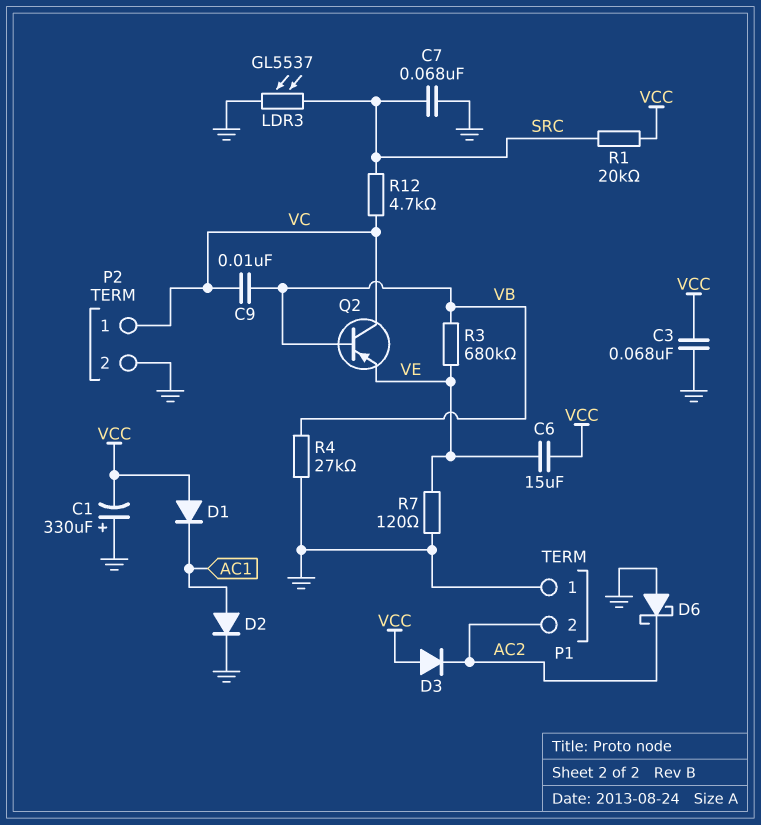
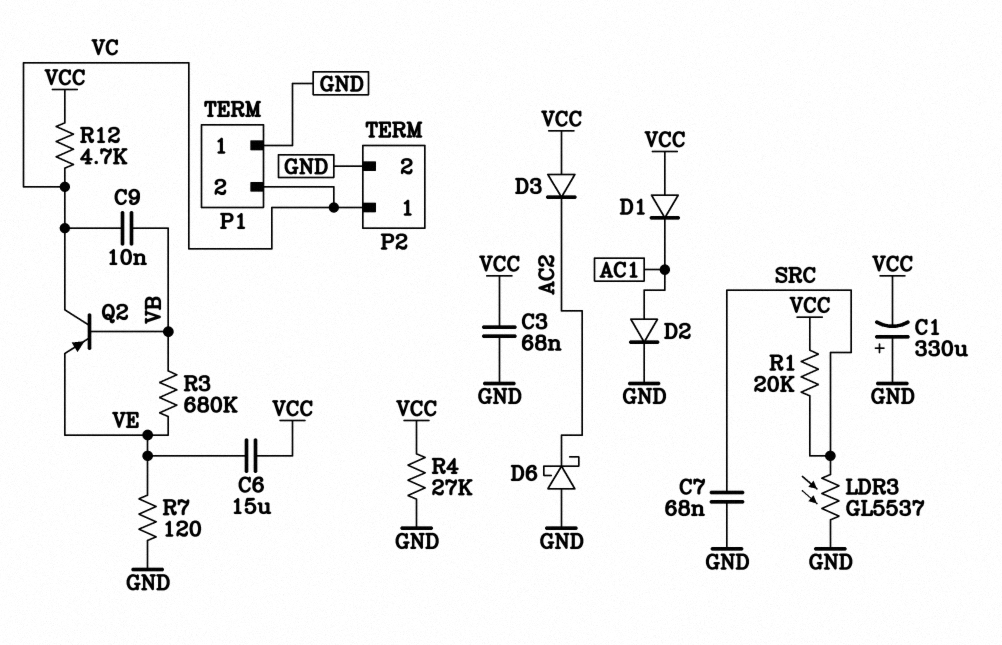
P1 pin 2: AC2 -> VC
R4: 27k (GND, VB) -> 27k (GND, VCC)
R12: 4.7k (SRC, VC) -> 4.7k (VC, VCC)

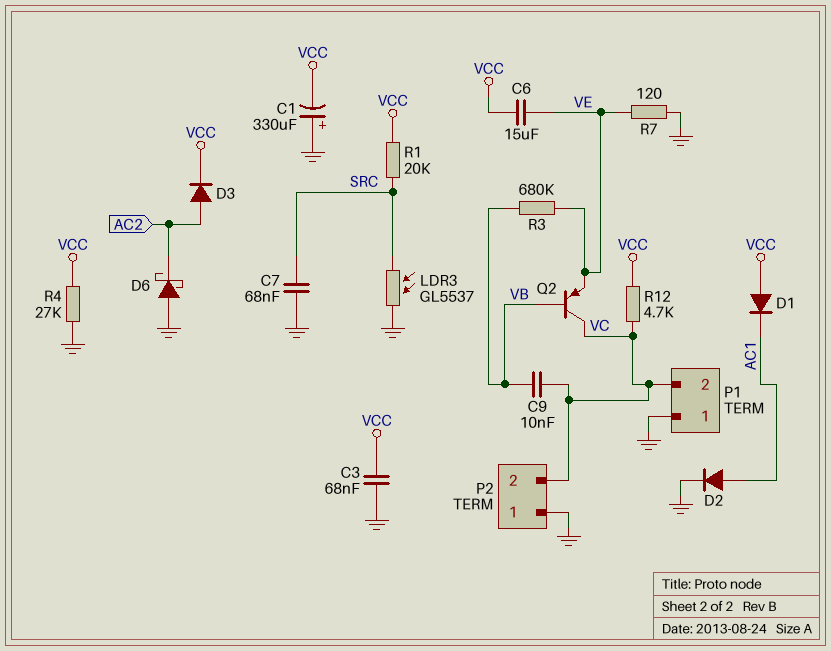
D3: diode (A VCC, K AC2) -> diode (A AC2, K VCC)
P2 pin 1: VC -> GND
P2 pin 2: GND -> VC

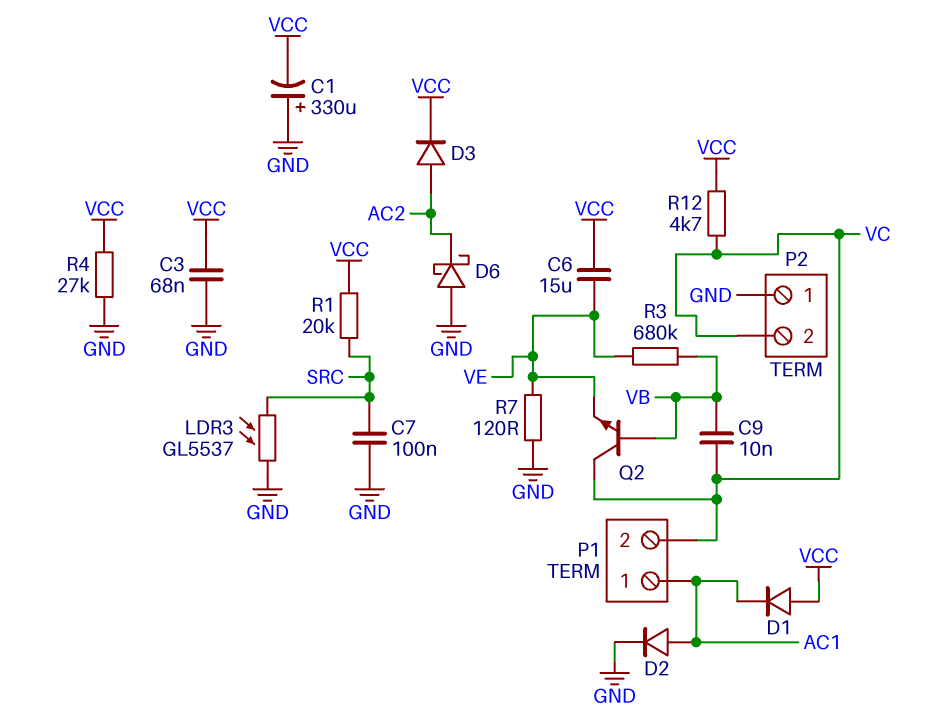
C7: 68nF (GND, SRC) -> 100nF (GND, SRC)
P1 pin 1: GND -> AC1
Q2: PNP (B VB, C VC, E VE) -> NPN (B VB, C VC, E VE)

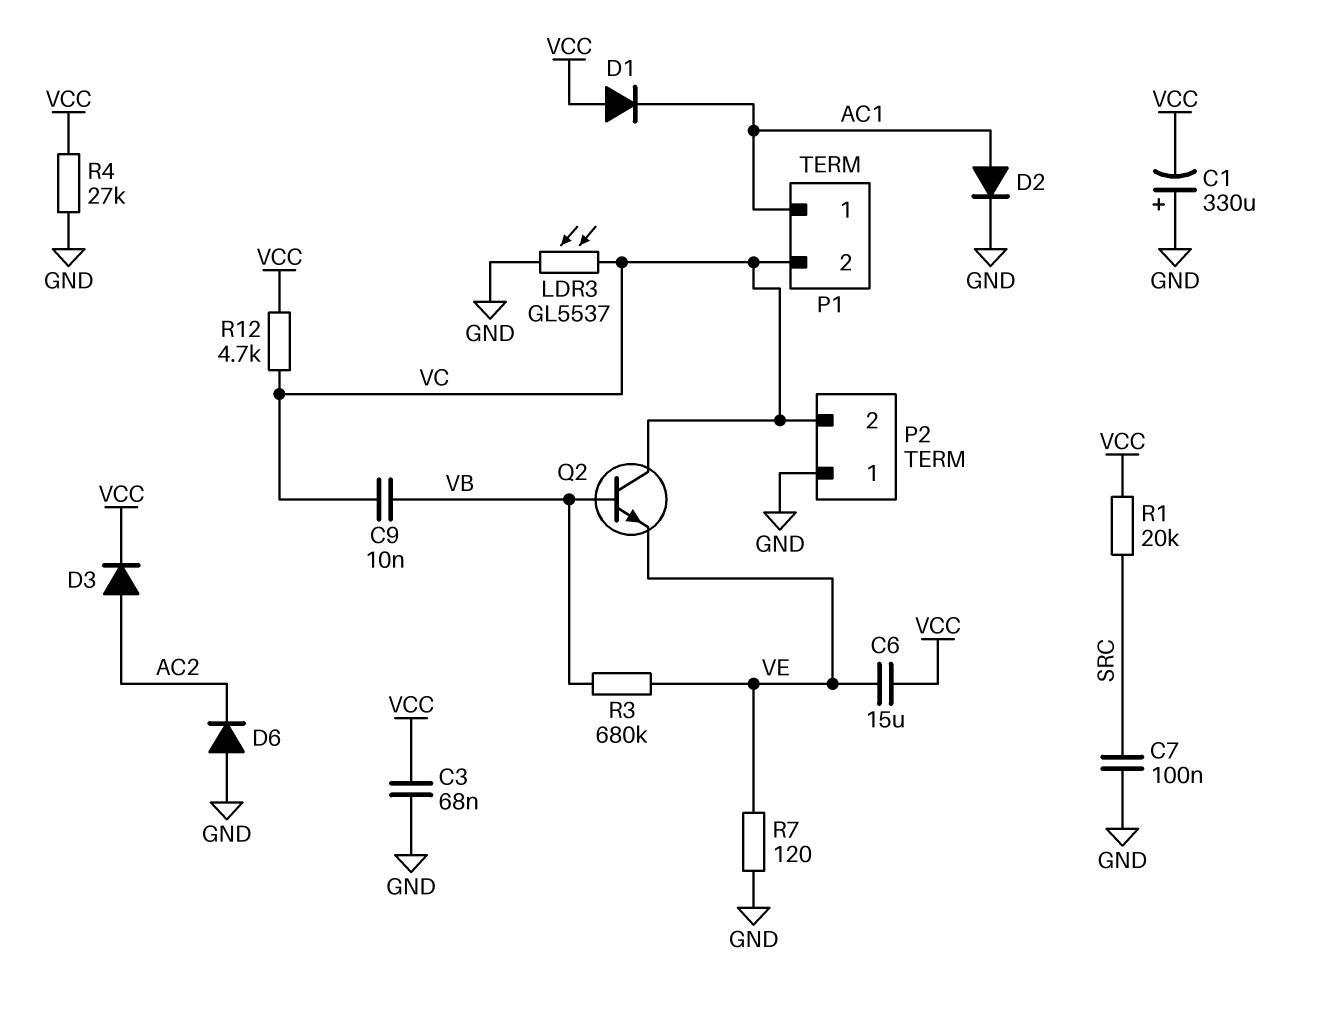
D6: schottky (A GND, K AC2) -> diode (A GND, K AC2)
LDR3: GL5537 (GND, SRC) -> GL5537 (GND, VC)

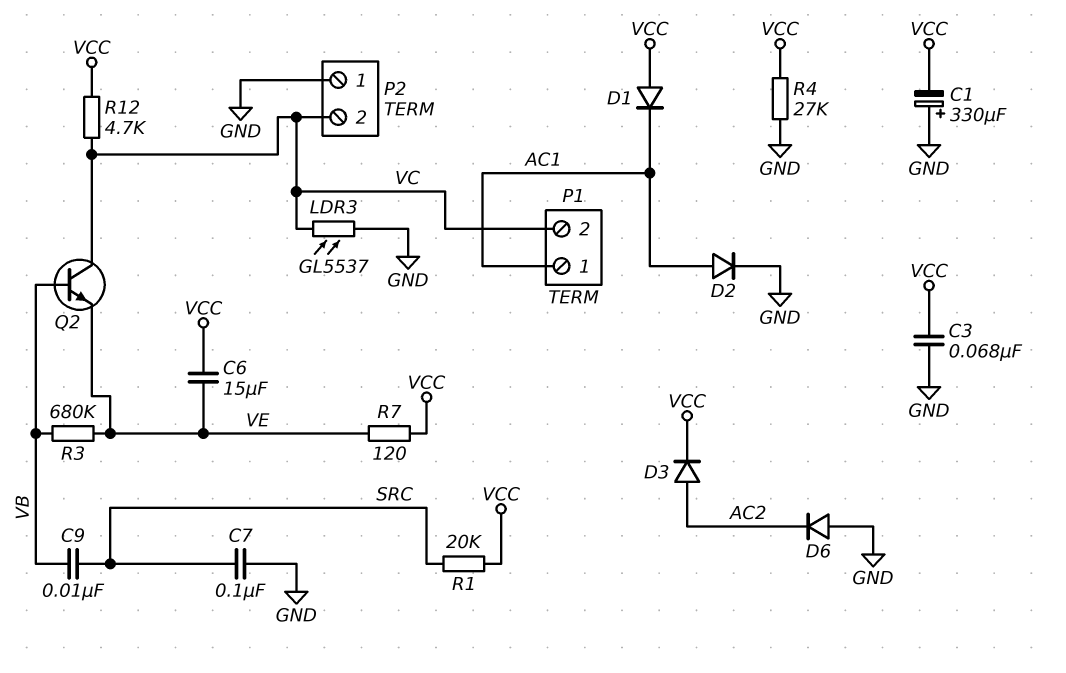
C9: 10nF (VB, VC) -> 10nF (SRC, VB)
R7: 120 (GND, VE) -> 120 (VCC, VE)

